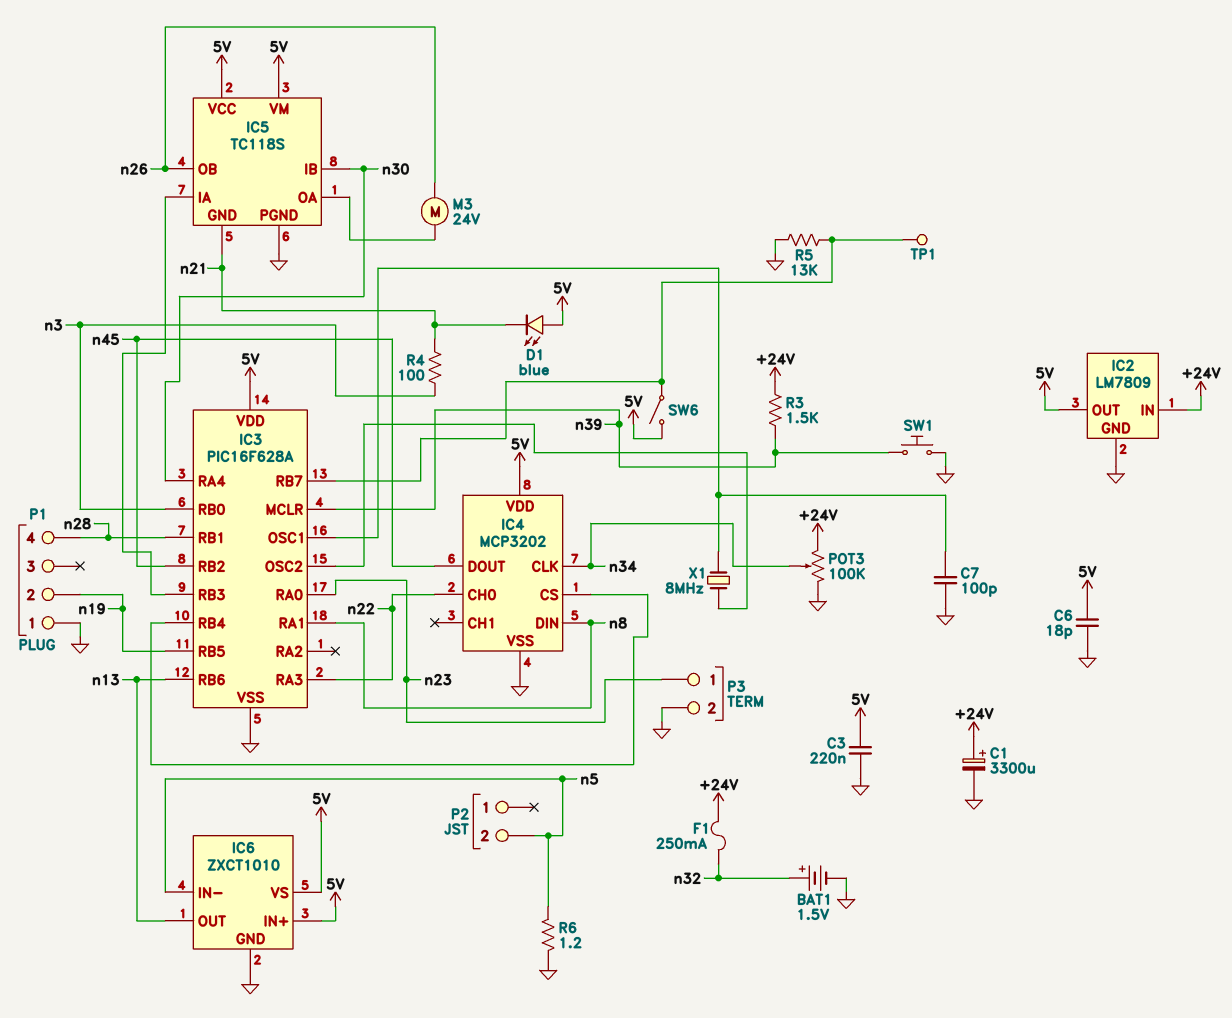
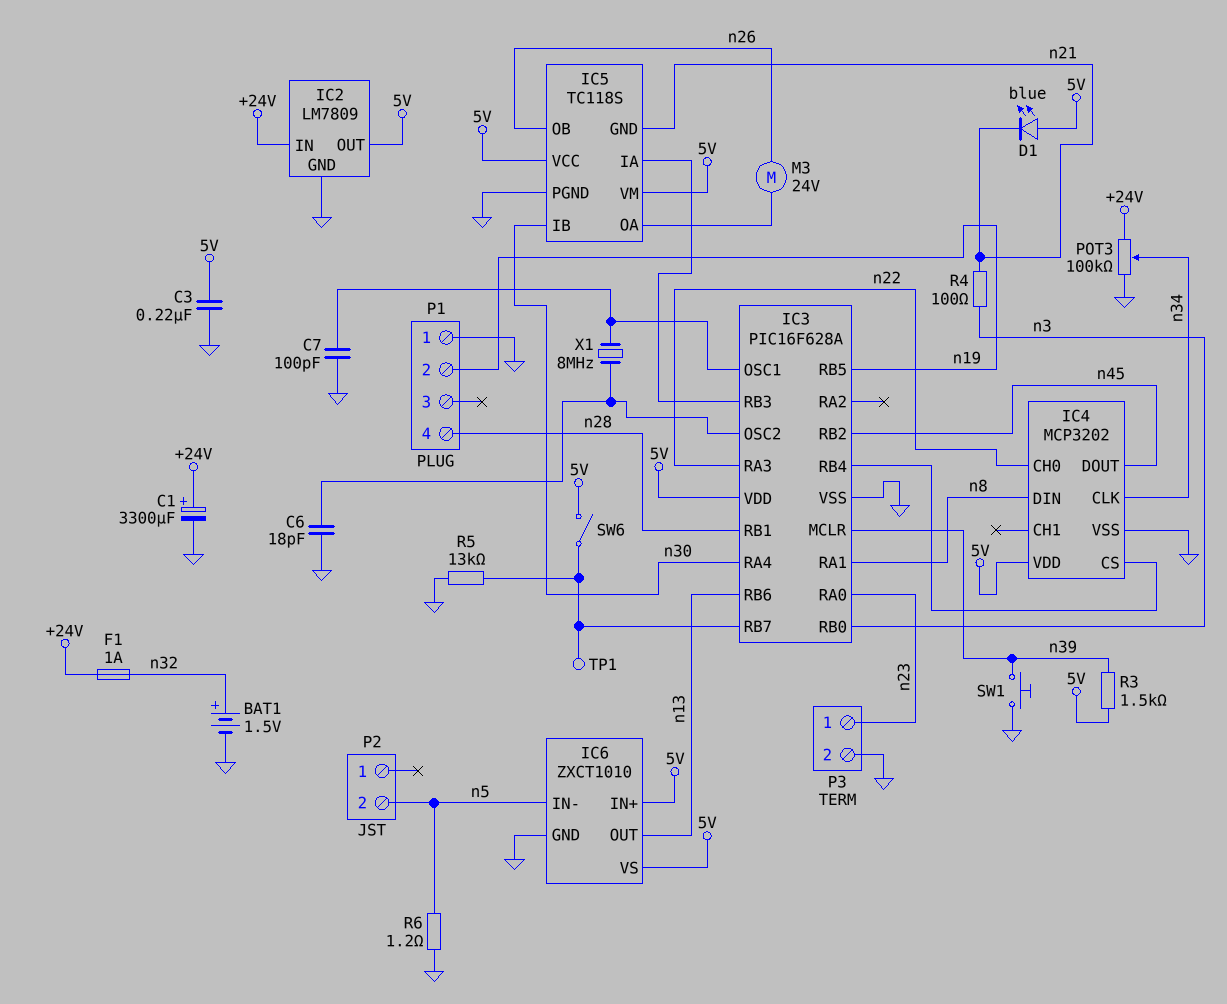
C6: 18pF (5V, GND) -> 18pF (GND, IC3/OSC2)
F1: 250mA (+24V, n32) -> 1A (+24V, n32)
R3: 1.5k (+24V, n39) -> 1.5k (5V, n39)

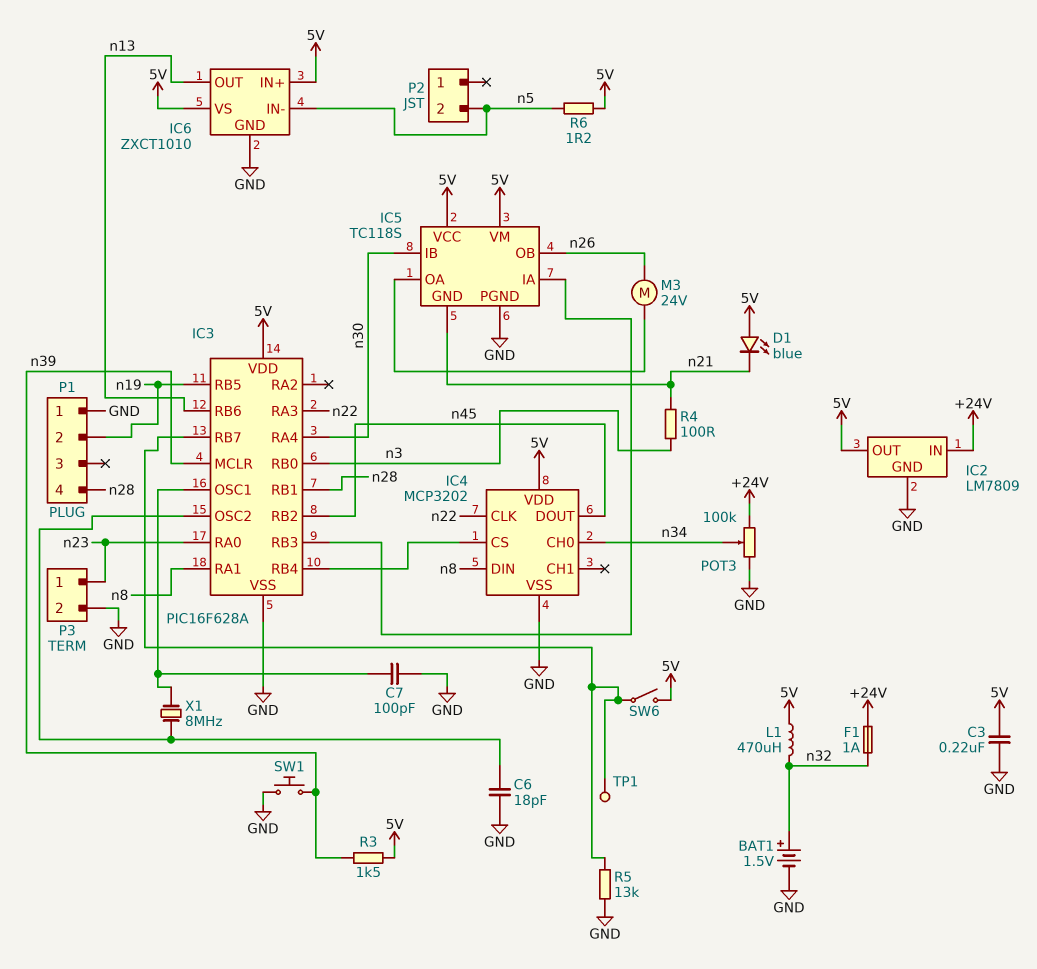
C1: 3300uF (plus +24V, minus GND) -> none
IC4 pin CH0: n22 -> n34
IC4 pin CLK: n34 -> n22
L1: none -> 470uH (5V, n32)
R6: 1.2 (GND, n5) -> 1.2 (5V, n5)

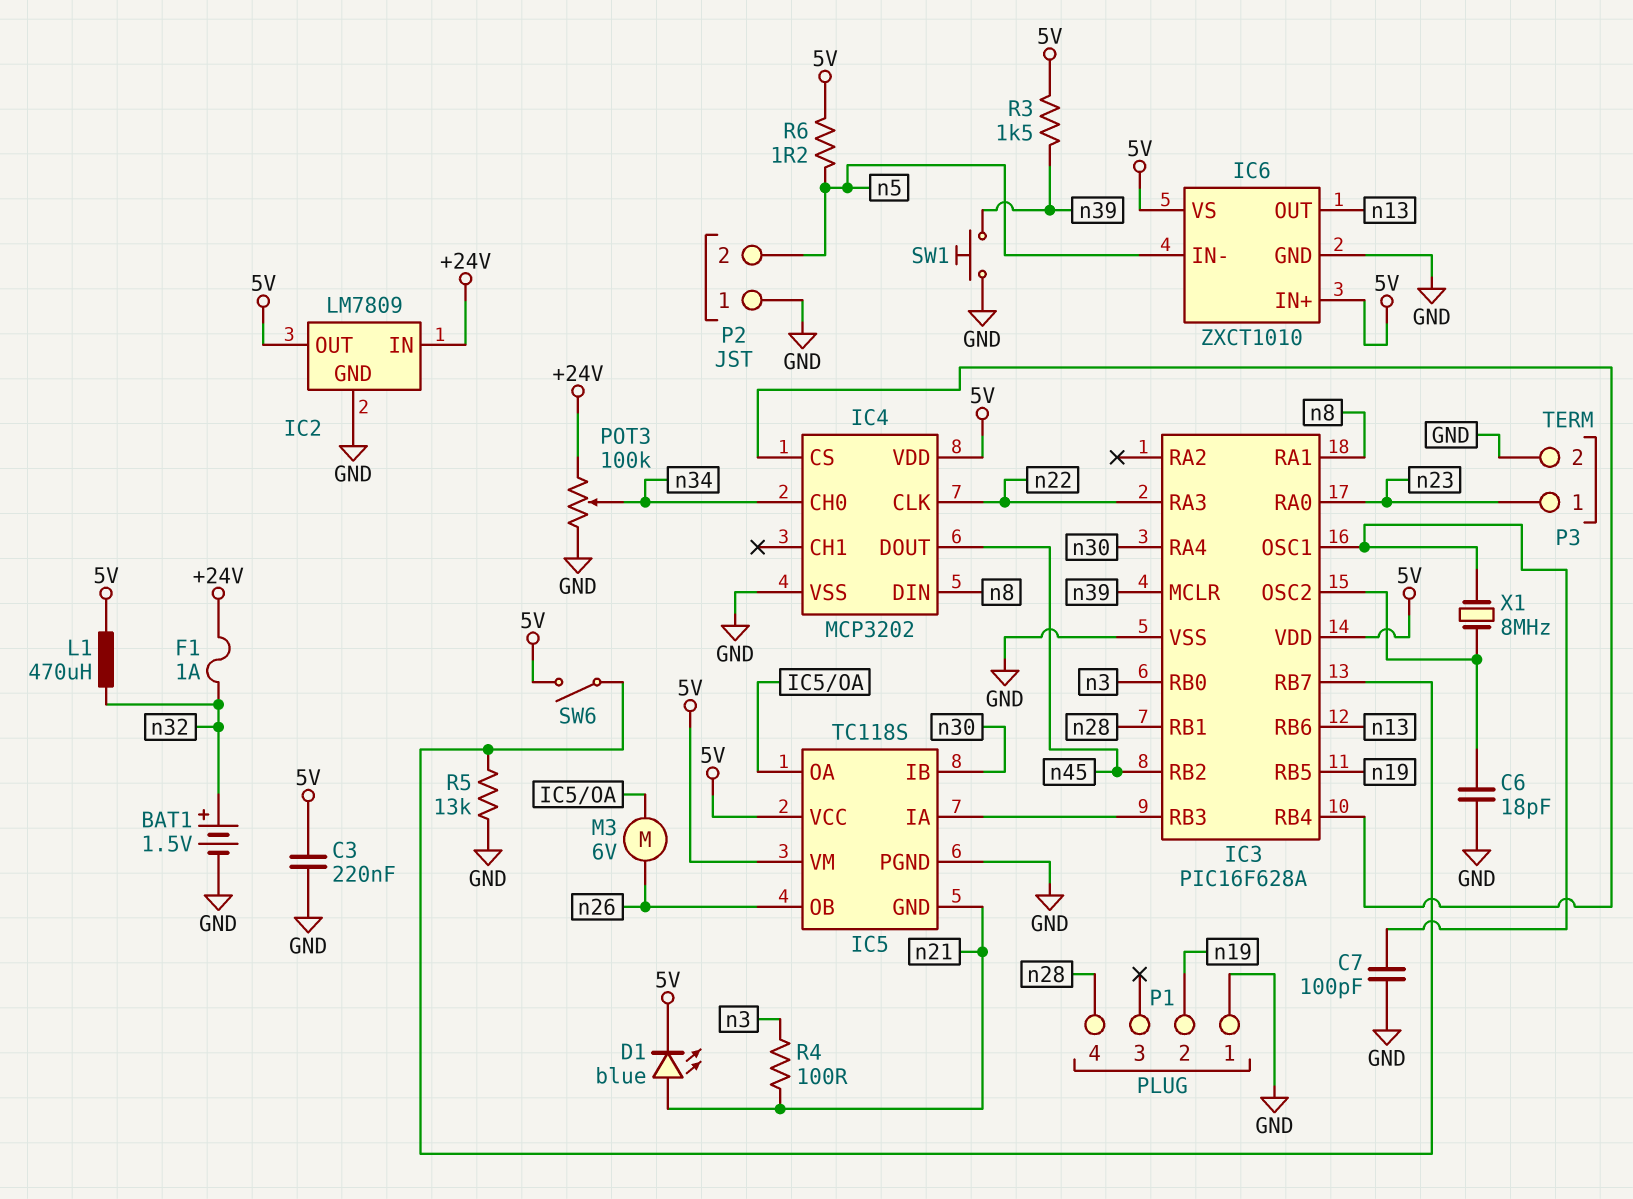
D1: LED blue (A 5V, K n21) -> LED blue (A n21, K 5V)
M3: motor 24V (IC5/OA, n26) -> motor 6V (IC5/OA, n26)
P2 pin 1: none -> GND
TP1: test point (IC3/RB7) -> none

